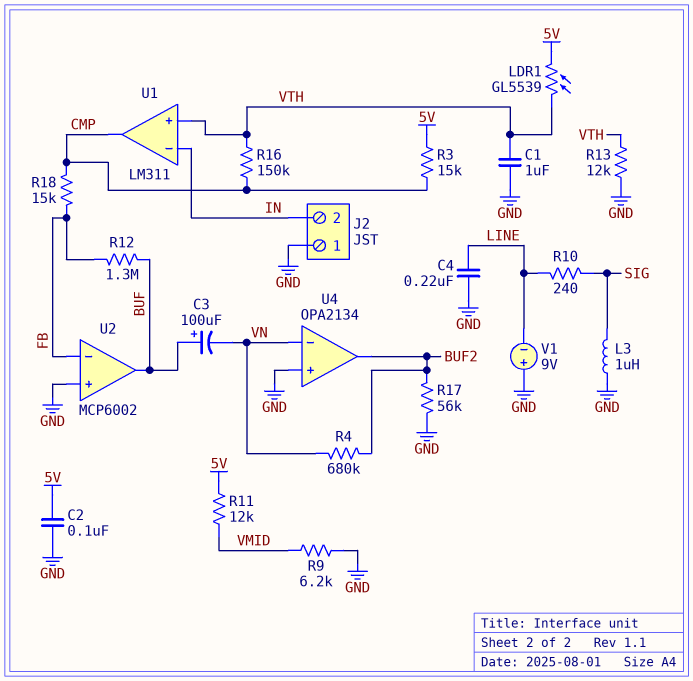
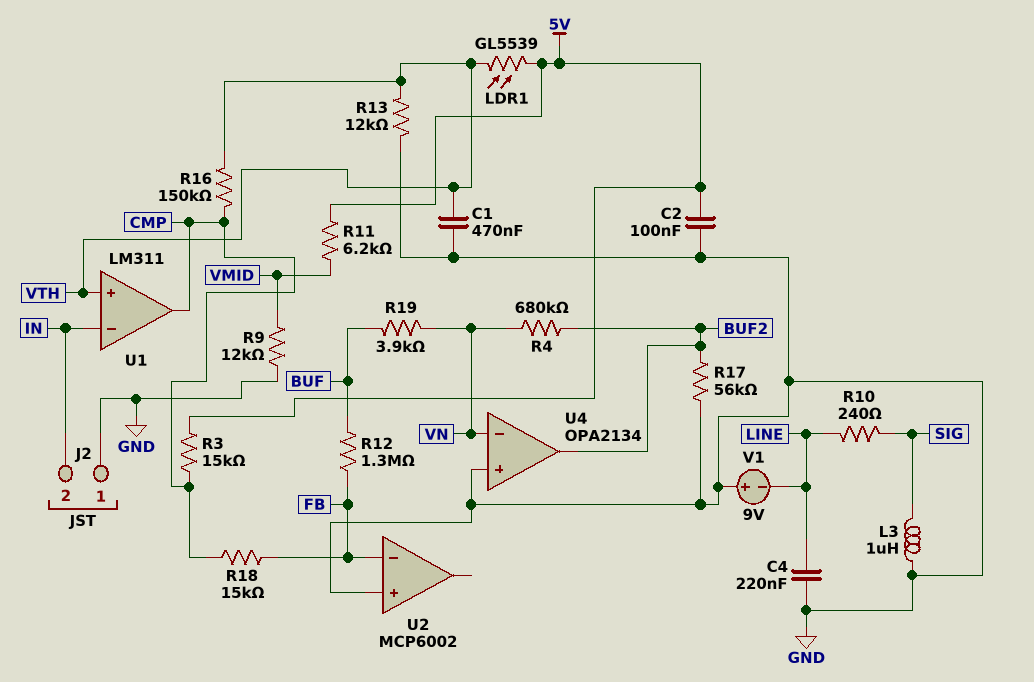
C1: 1uF (GND, VTH) -> 470nF (GND, VTH)
C3: 100uF (plus BUF, minus VN) -> none
R9: 6.2k (GND, VMID) -> 12k (GND, VMID)
R11: 12k (5V, VMID) -> 6.2k (5V, VMID)
R19: none -> 3.9k (BUF, VN)
U2 pin out: BUF -> none

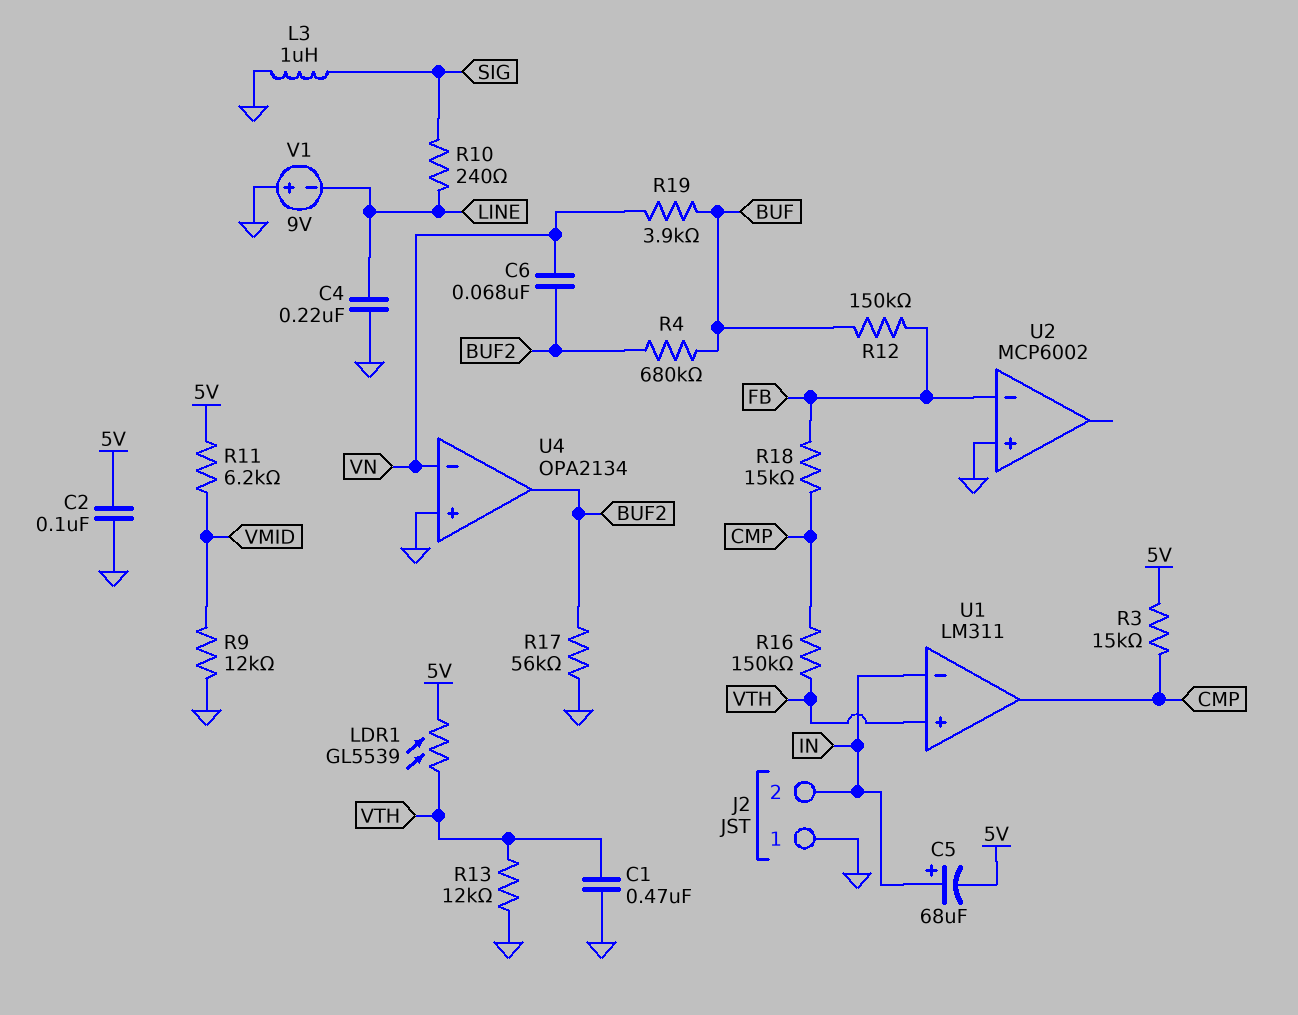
C5: none -> 68uF (plus IN, minus 5V)
C6: none -> 68nF (BUF2, VN)
R4: 680k (BUF2, VN) -> 680k (BUF, BUF2)
R12: 1.3M (BUF, FB) -> 150k (BUF, FB)

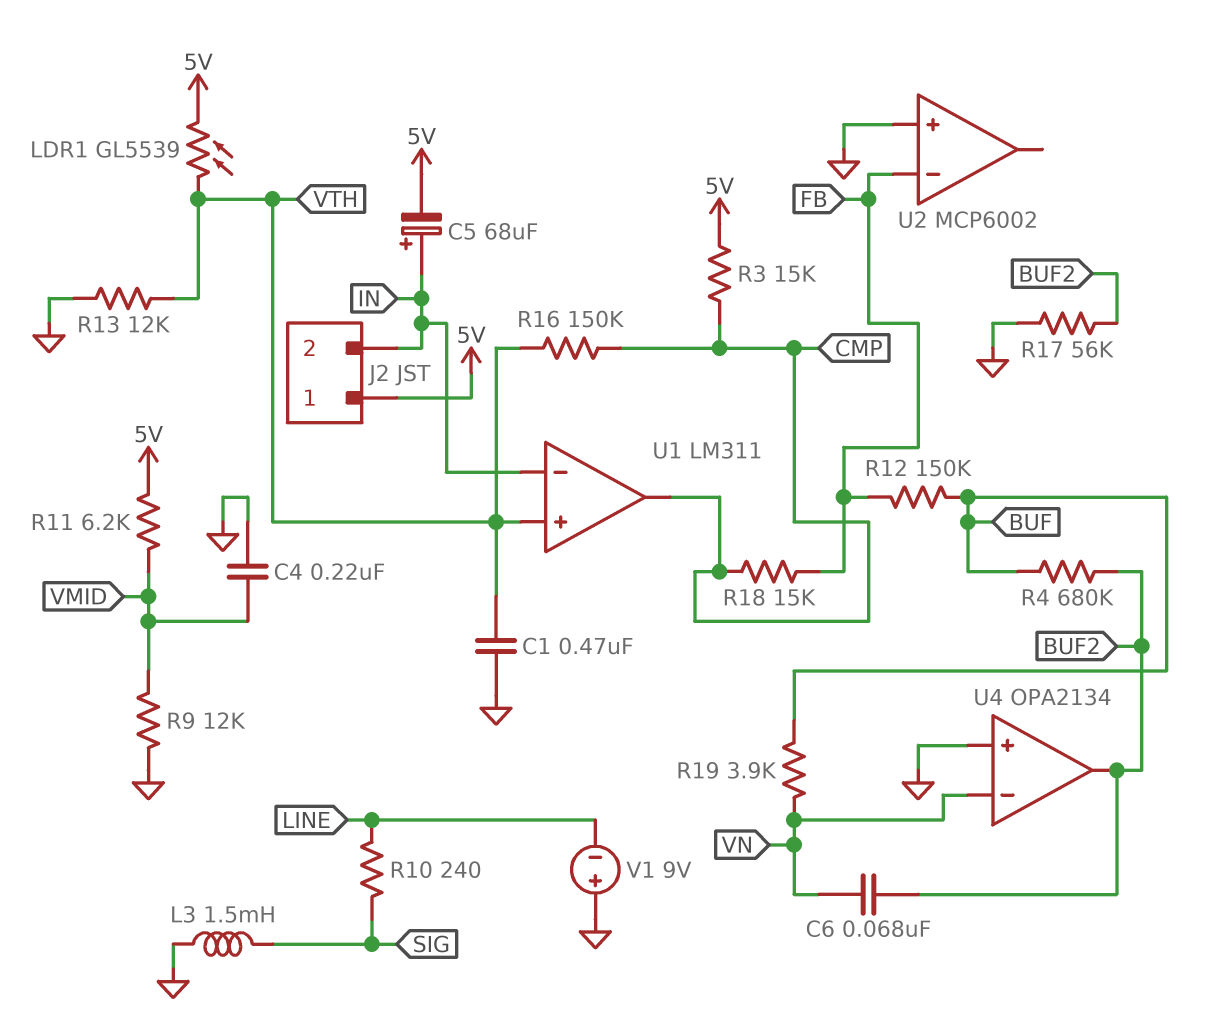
C2: 100nF (5V, GND) -> none
C4: 220nF (GND, LINE) -> 220nF (GND, VMID)
J2 pin 1: GND -> 5V
L3: 1uH (GND, SIG) -> 1.5mH (GND, SIG)

